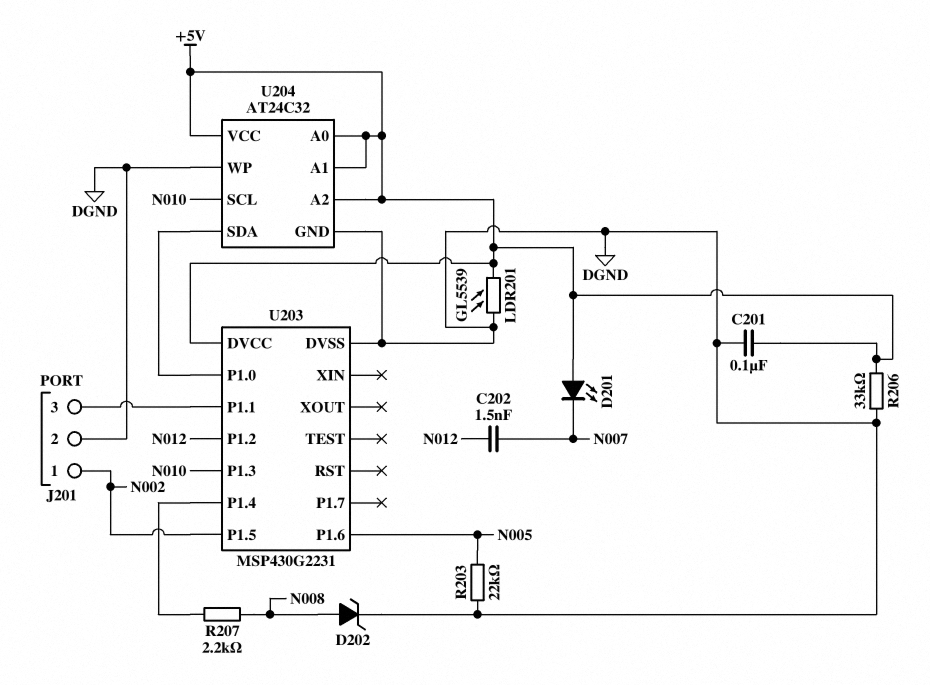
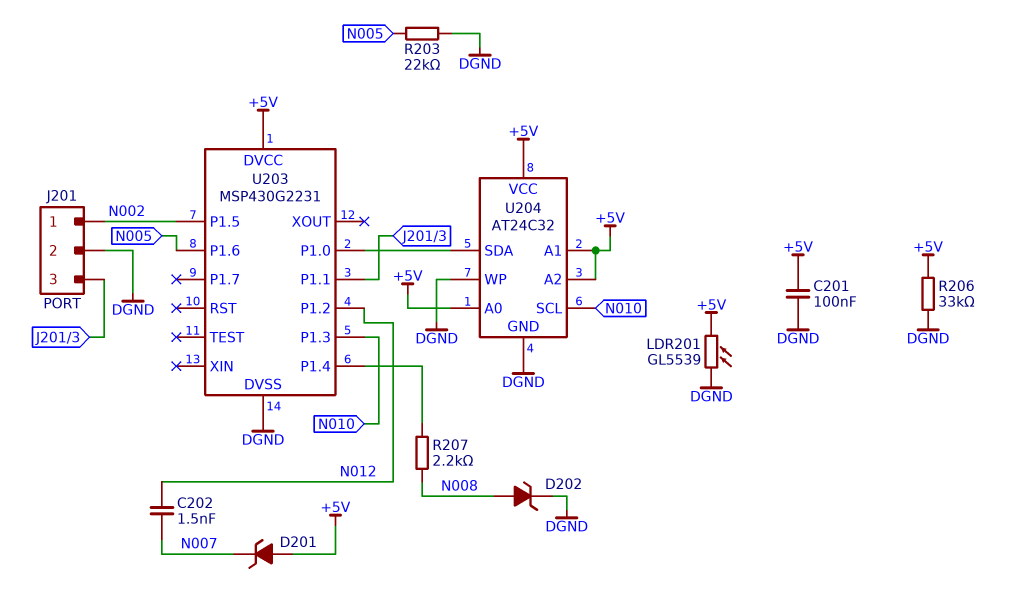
D201: LED (A +5V, K N007) -> zener (A +5V, K N007)

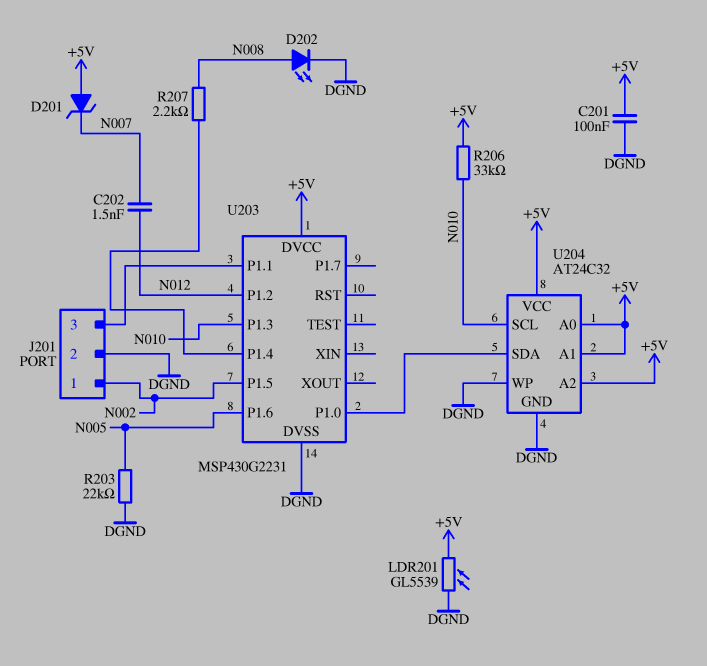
D202: zener (A N008, K DGND) -> LED (A N008, K DGND)
R206: 33k (+5V, DGND) -> 33k (+5V, N010)

